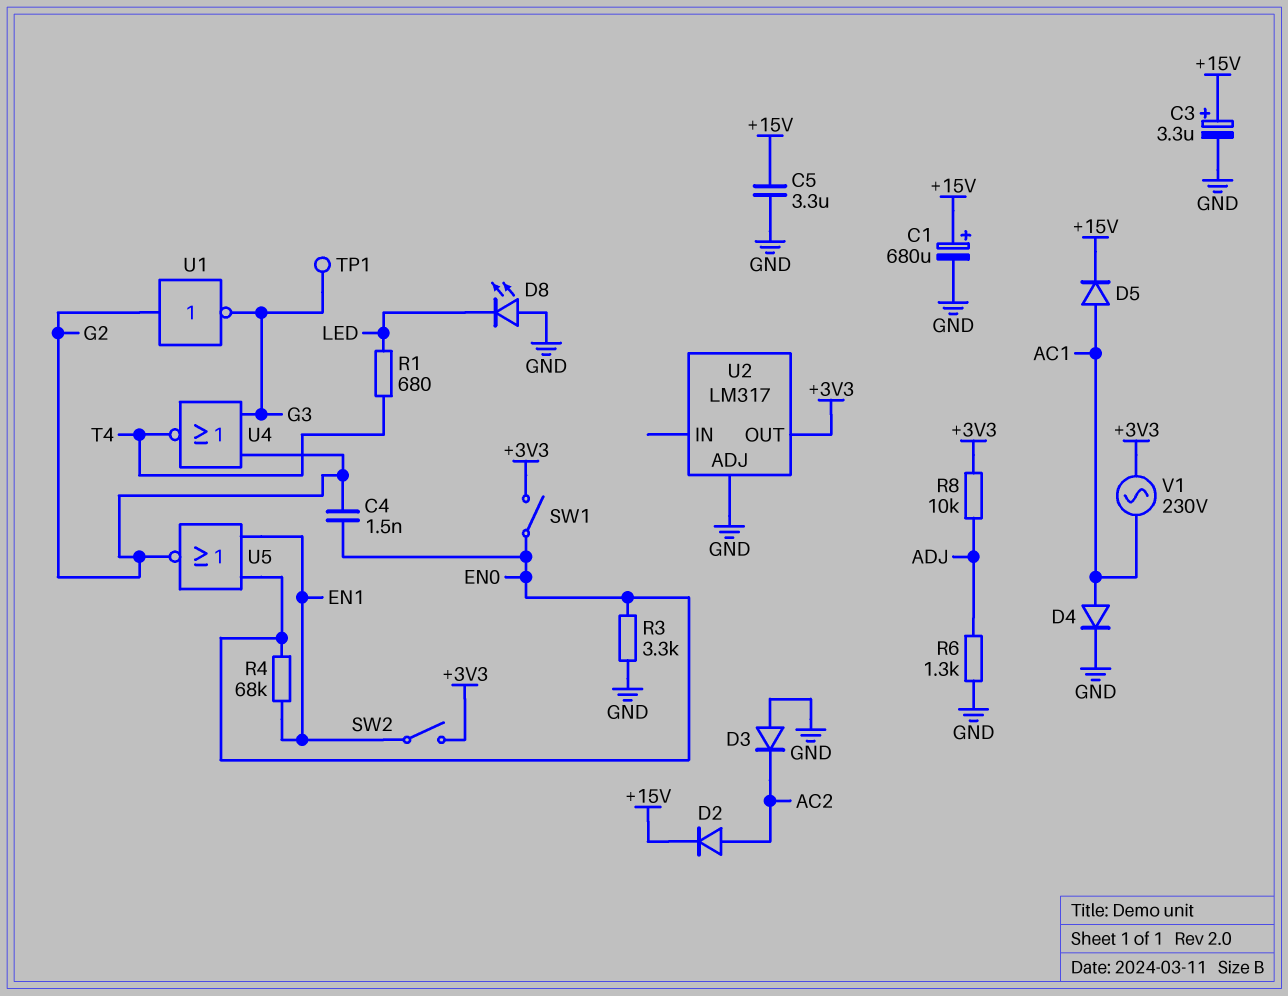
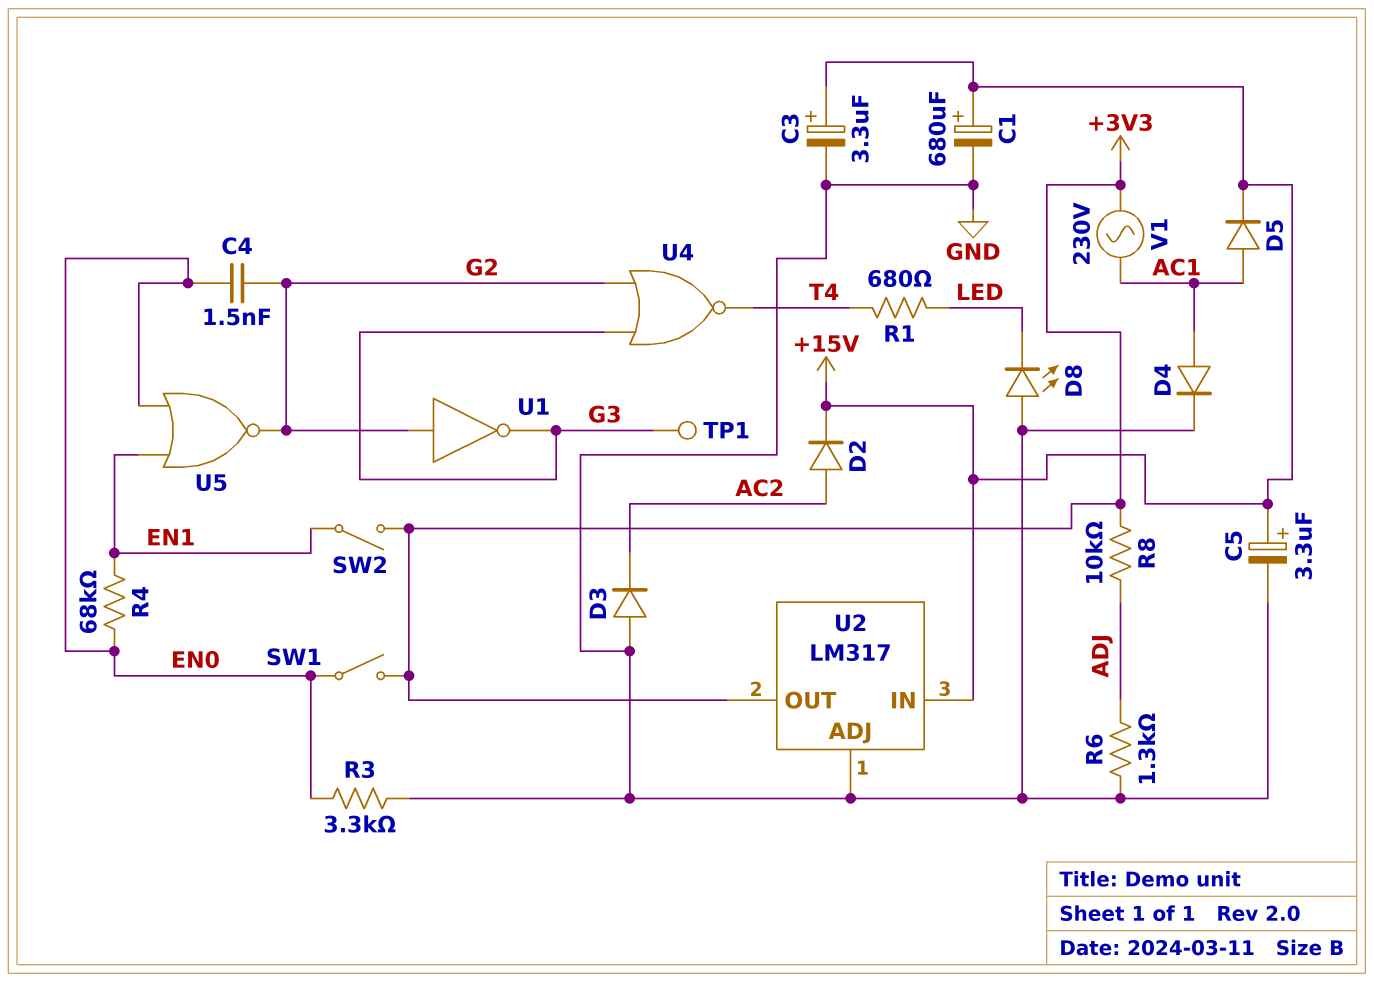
C5: 3.3uF (+15V, GND) -> 3.3uF (plus +15V, minus GND)
U2 pin IN: none -> +15V

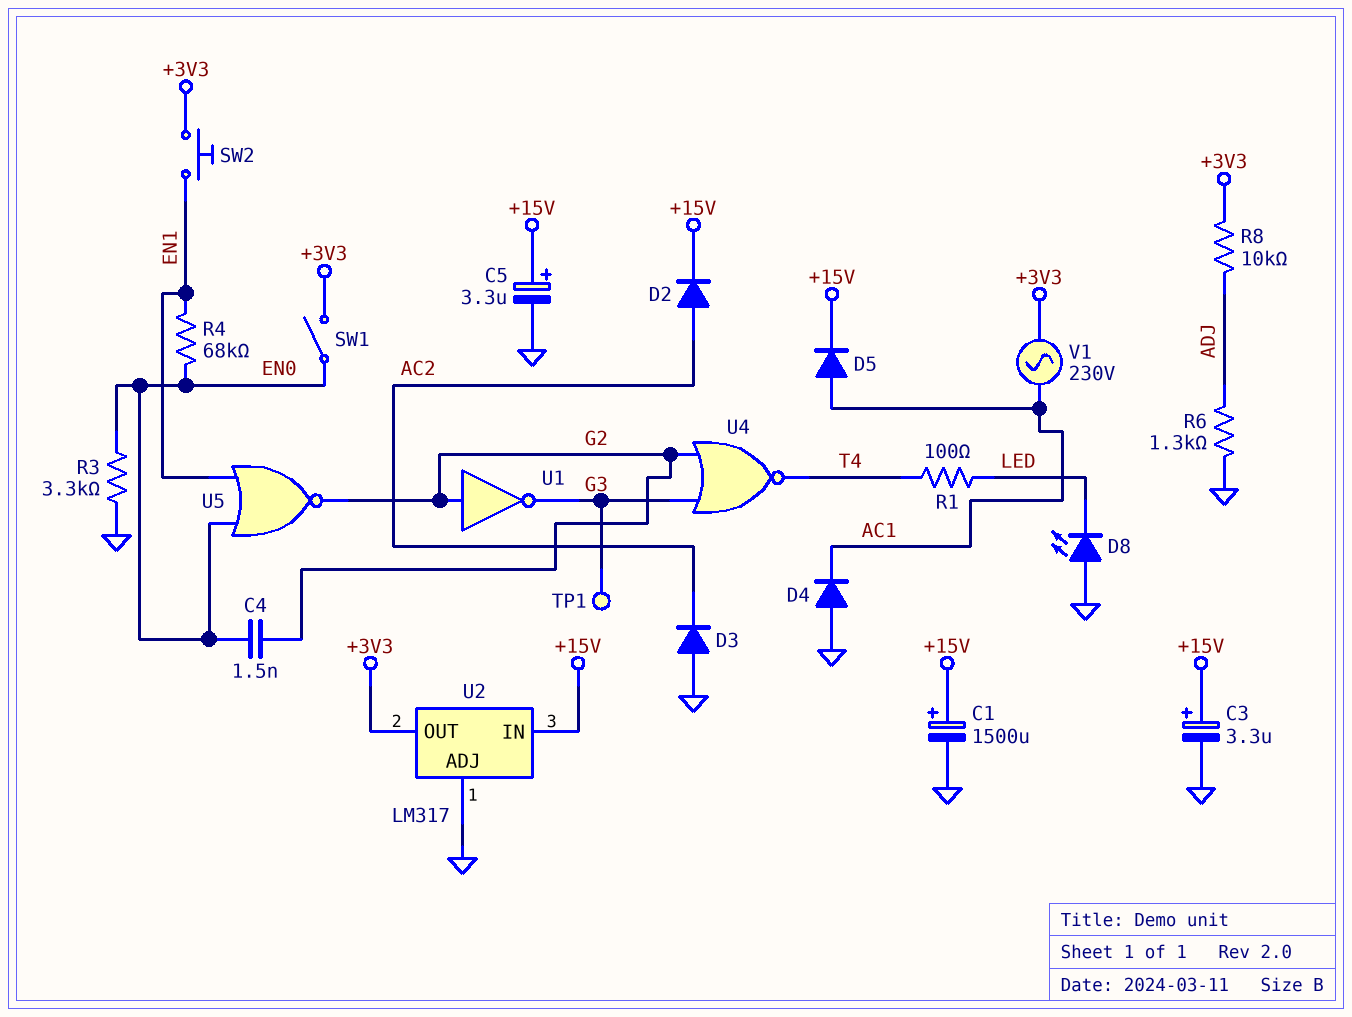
C1: 680uF (plus +15V, minus GND) -> 1500uF (plus +15V, minus GND)
D4: diode (A AC1, K GND) -> diode (A GND, K AC1)
R1: 680 (LED, T4) -> 100 (LED, T4)
SW2: switch (+3V3, EN1) -> button (+3V3, EN1)

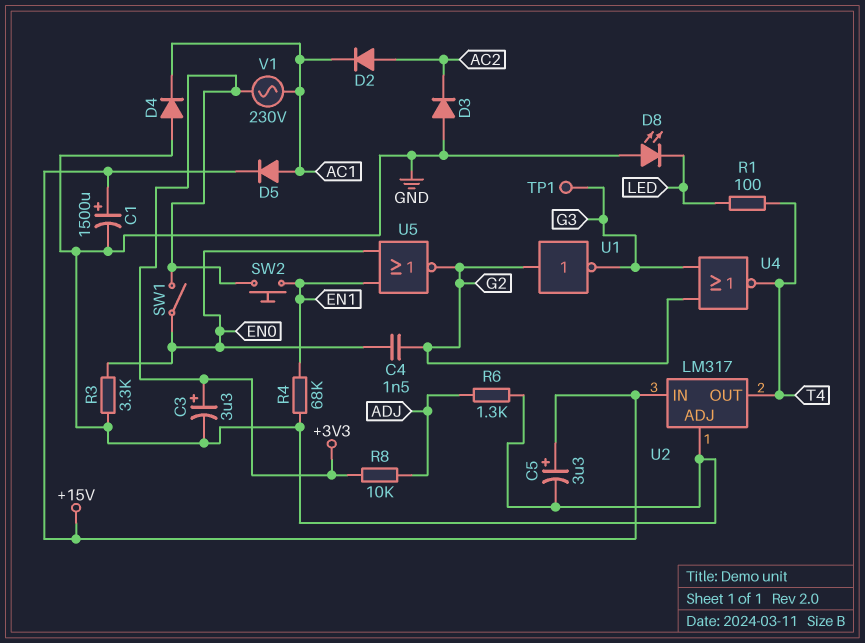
C3: 3.3uF (plus +15V, minus GND) -> 3.3uF (plus +3V3, minus GND)
D2: diode (A AC2, K +15V) -> diode (A AC2, K AC1)
R4: 68k (EN0, EN1) -> 68k (EN1, GND)
U2 pin OUT: +3V3 -> T4

